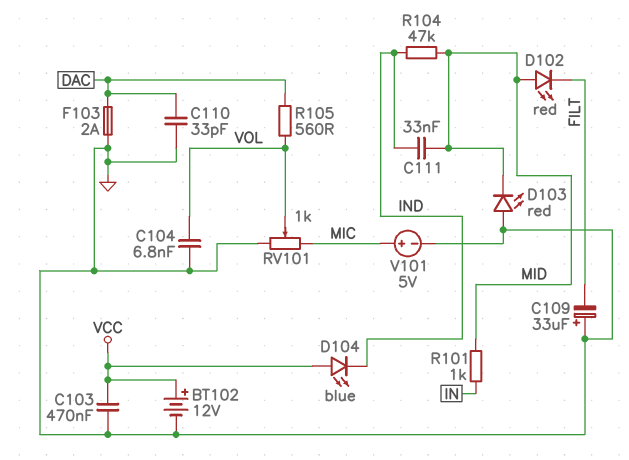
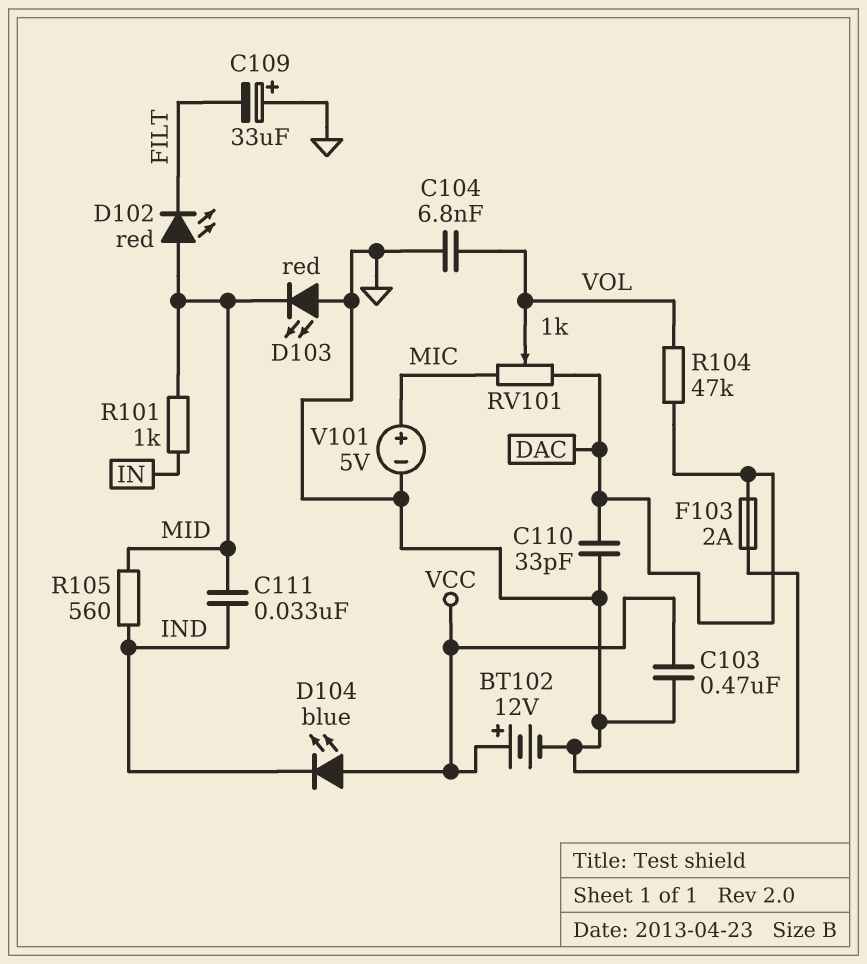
R104: 47k (IND, MID) -> 47k (DAC, VOL)
R105: 560 (DAC, VOL) -> 560 (IND, MID)
RV101: 1k (GND, MIC, wiper VOL) -> 1k (DAC, MIC, wiper VOL)

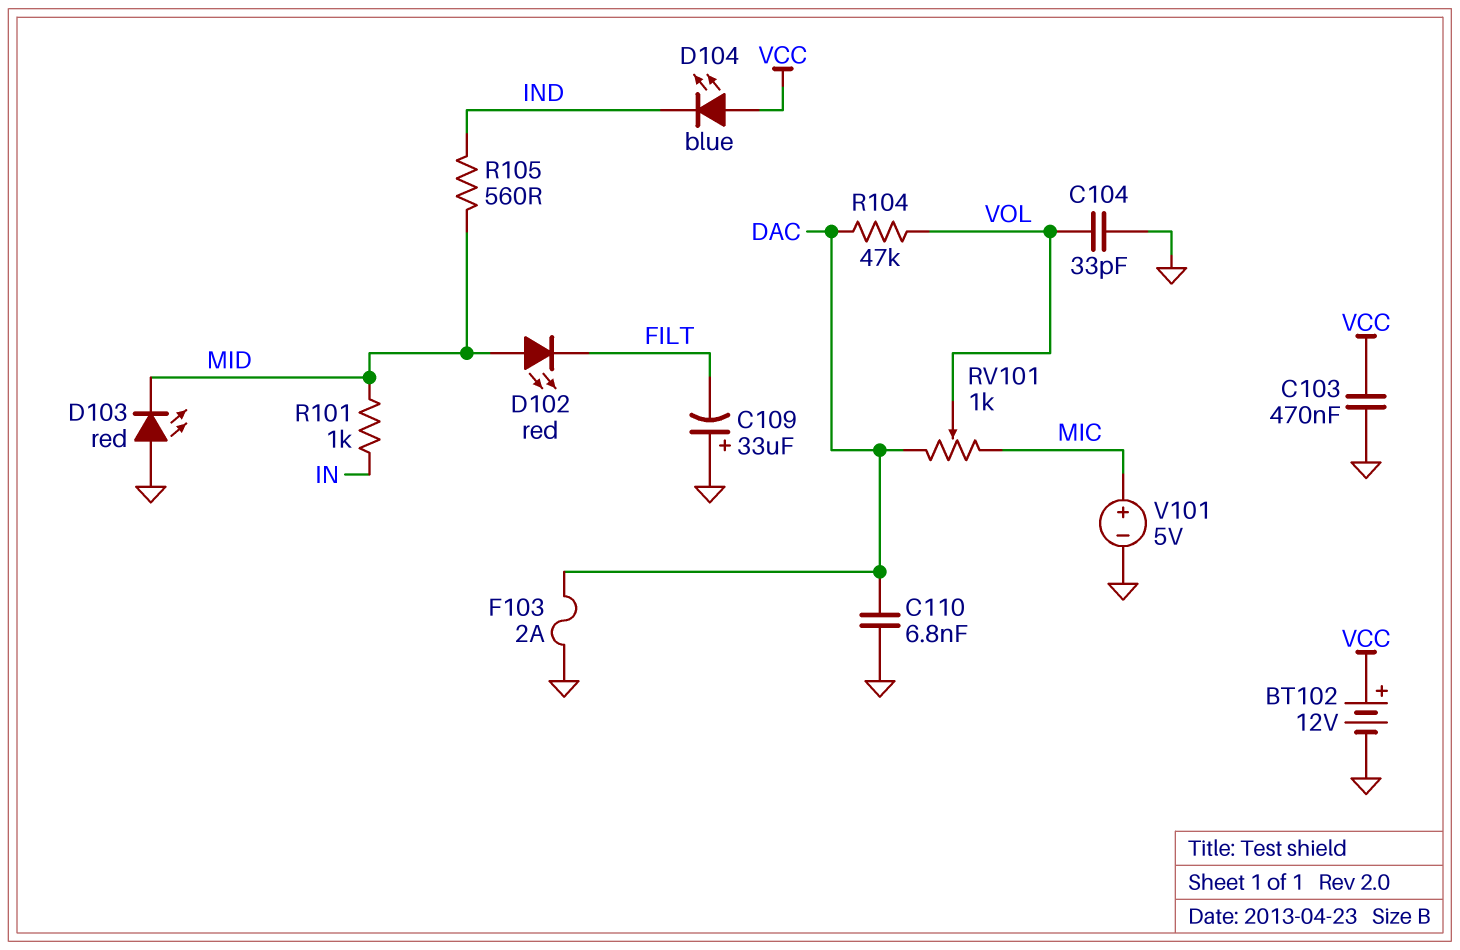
C104: 6.8nF (GND, VOL) -> 33pF (GND, VOL)
C110: 33pF (DAC, GND) -> 6.8nF (DAC, GND)
C111: 33nF (IND, MID) -> none

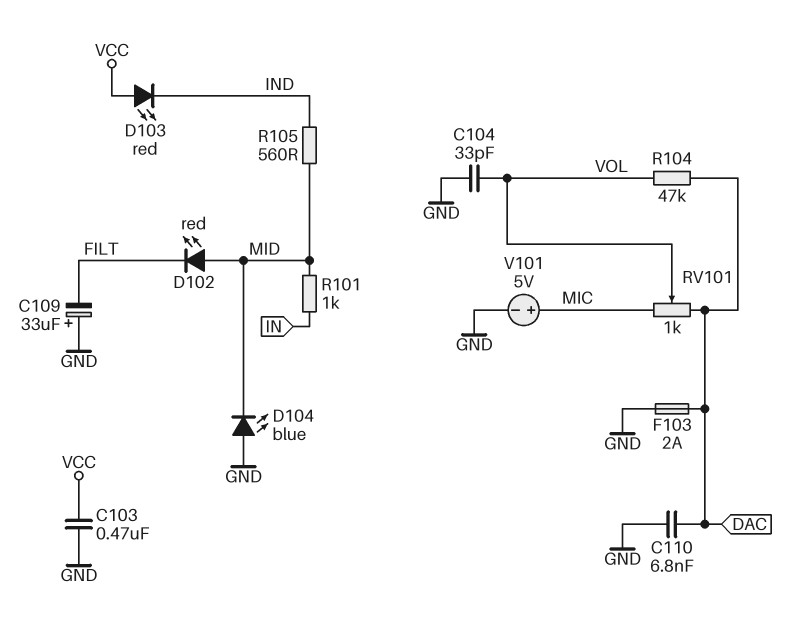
BT102: 12V (plus VCC, minus GND) -> none
D103: LED red (A GND, K MID) -> LED red (A VCC, K IND)
D104: LED blue (A VCC, K IND) -> LED blue (A GND, K MID)

